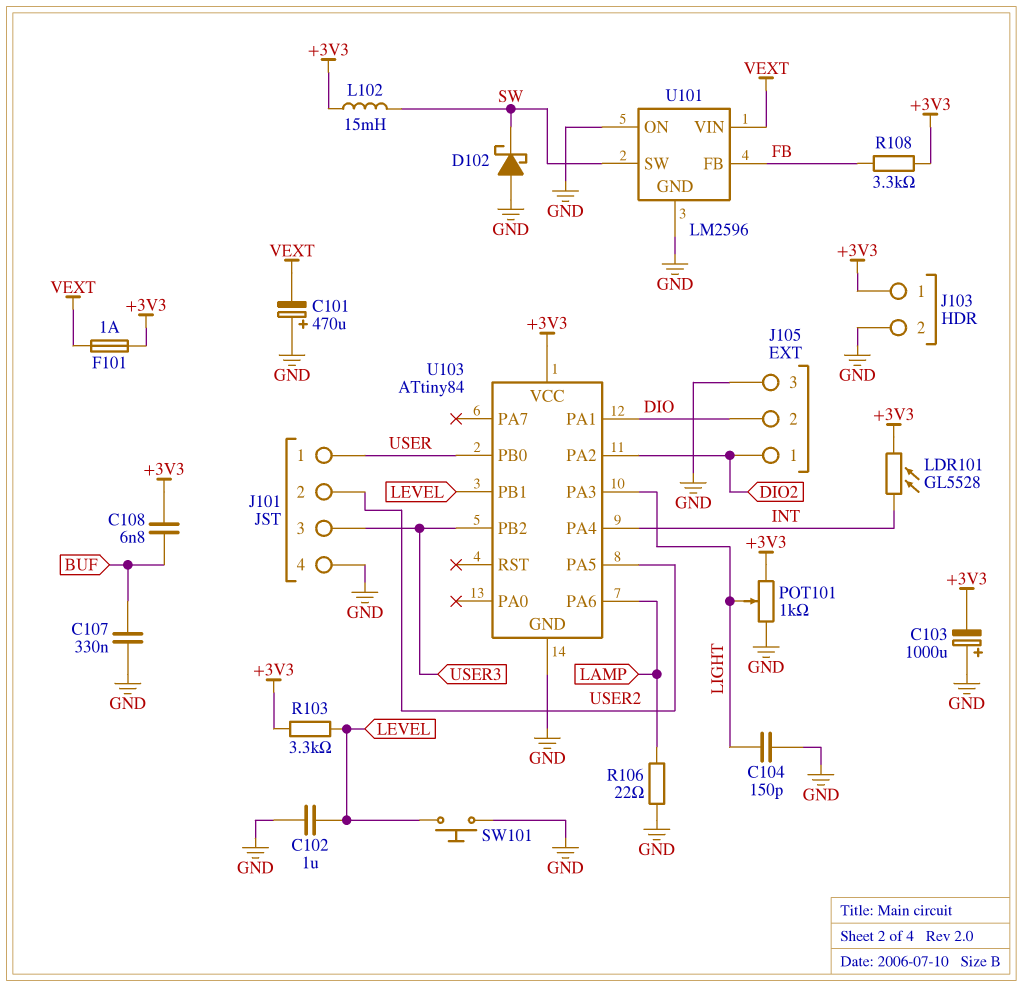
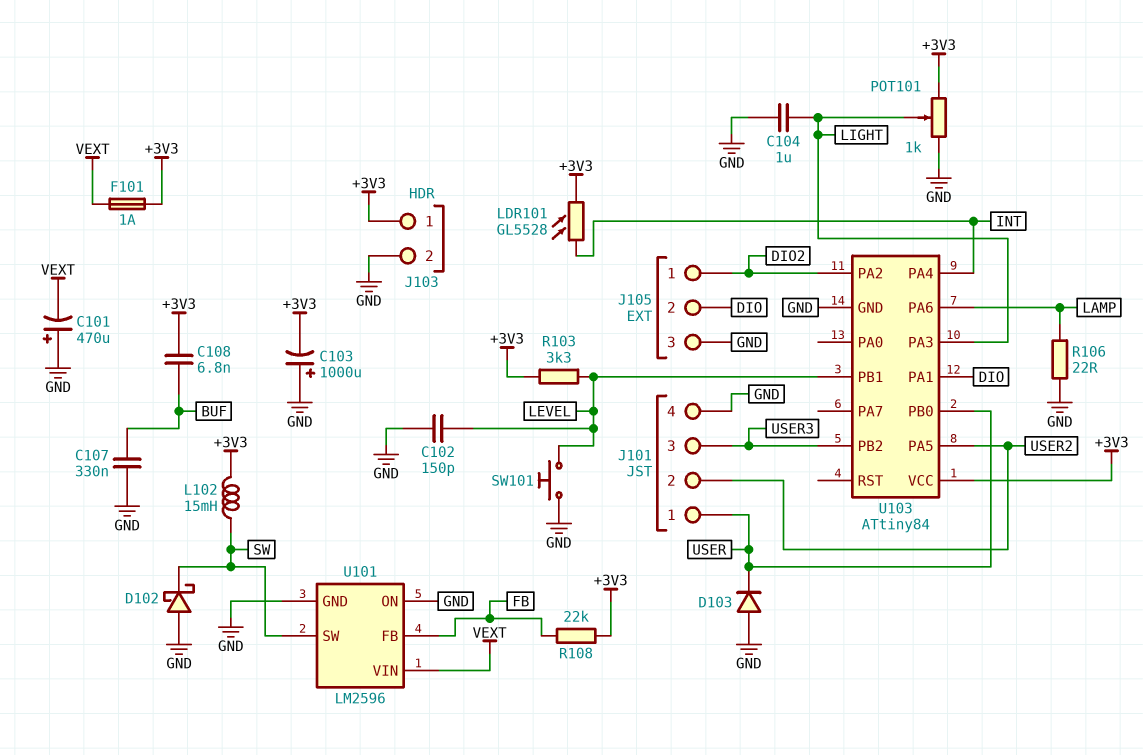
C102: 1uF (GND, LEVEL) -> 150pF (GND, LEVEL)
C104: 150pF (GND, LIGHT) -> 1uF (GND, LIGHT)
D103: none -> diode (A GND, K USER)
R108: 3.3k (+3V3, FB) -> 22k (+3V3, FB)

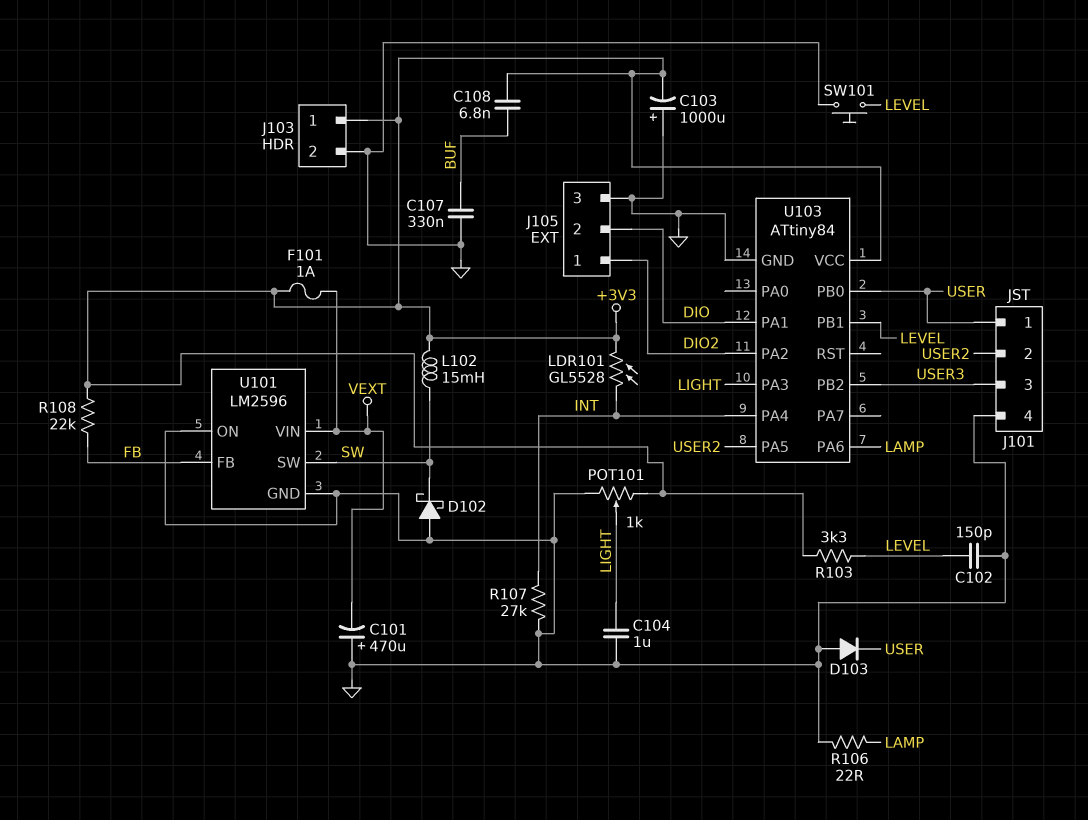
R107: none -> 27k (GND, INT)

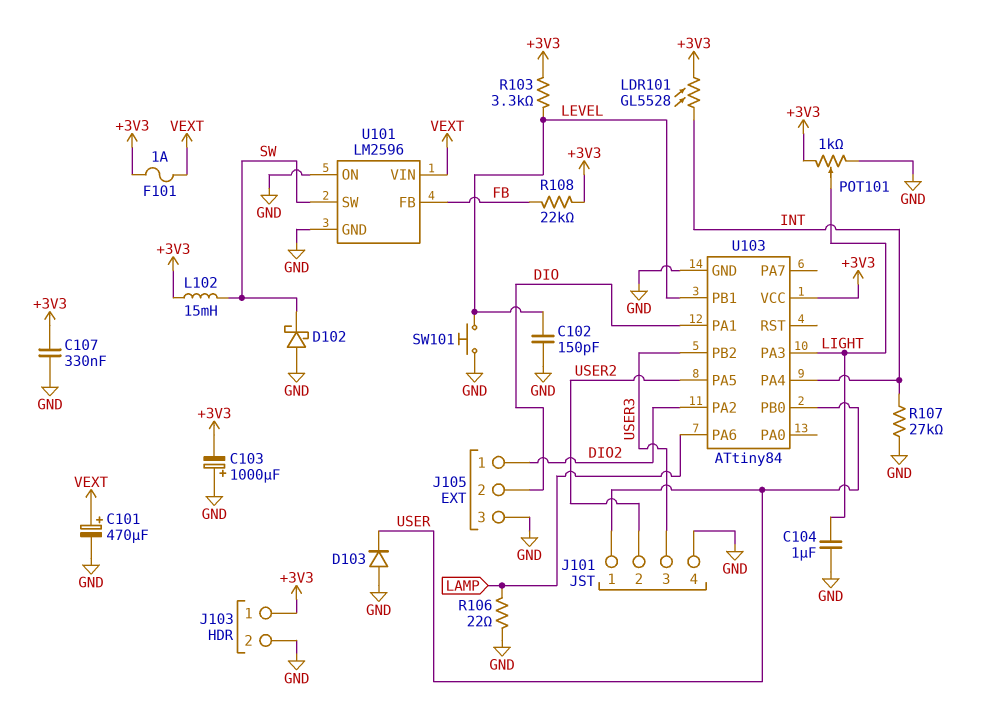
C101: 470uF (plus GND, minus VEXT) -> 470uF (plus VEXT, minus GND)
C107: 330nF (BUF, GND) -> 330nF (+3V3, GND)
C108: 6.8nF (+3V3, BUF) -> none

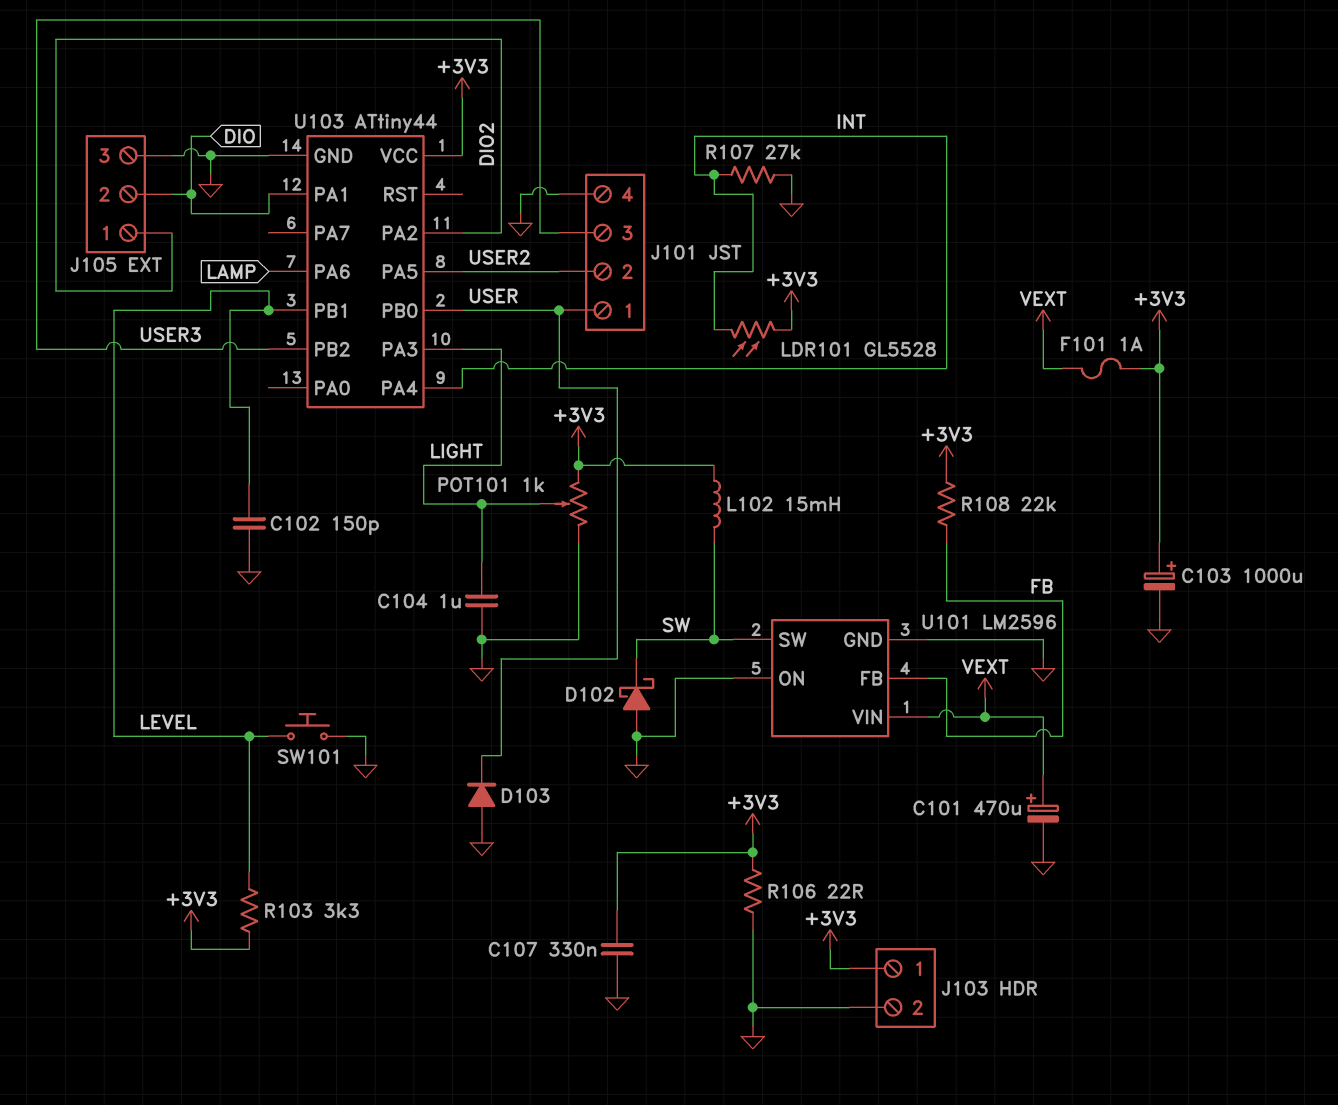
C103: 1000uF (plus GND, minus +3V3) -> 1000uF (plus +3V3, minus GND)
R106: 22 (GND, LAMP) -> 22 (+3V3, GND)
U103: ATtiny84 -> ATtiny44

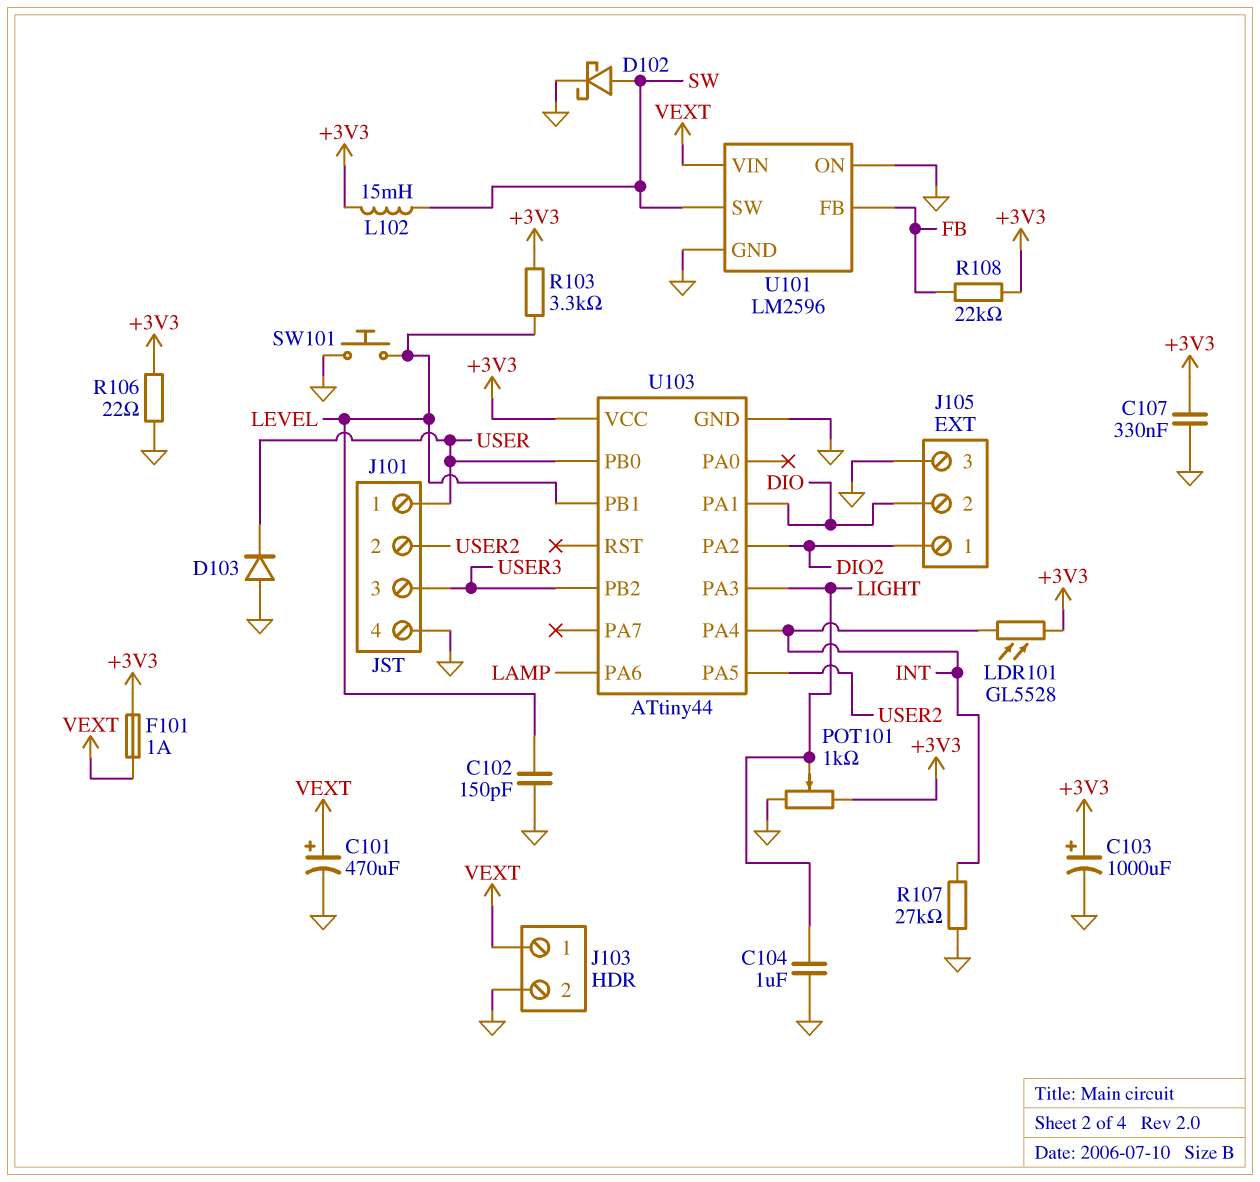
D102: schottky (A GND, K SW) -> schottky (A SW, K GND)
J103 pin 1: +3V3 -> VEXT

